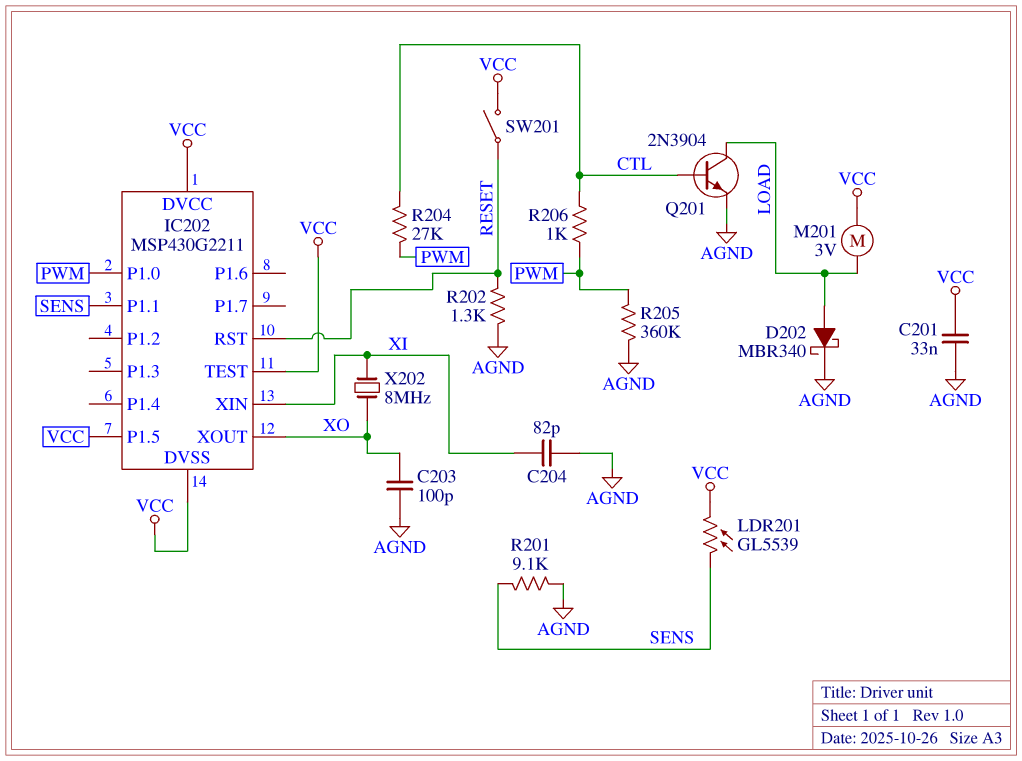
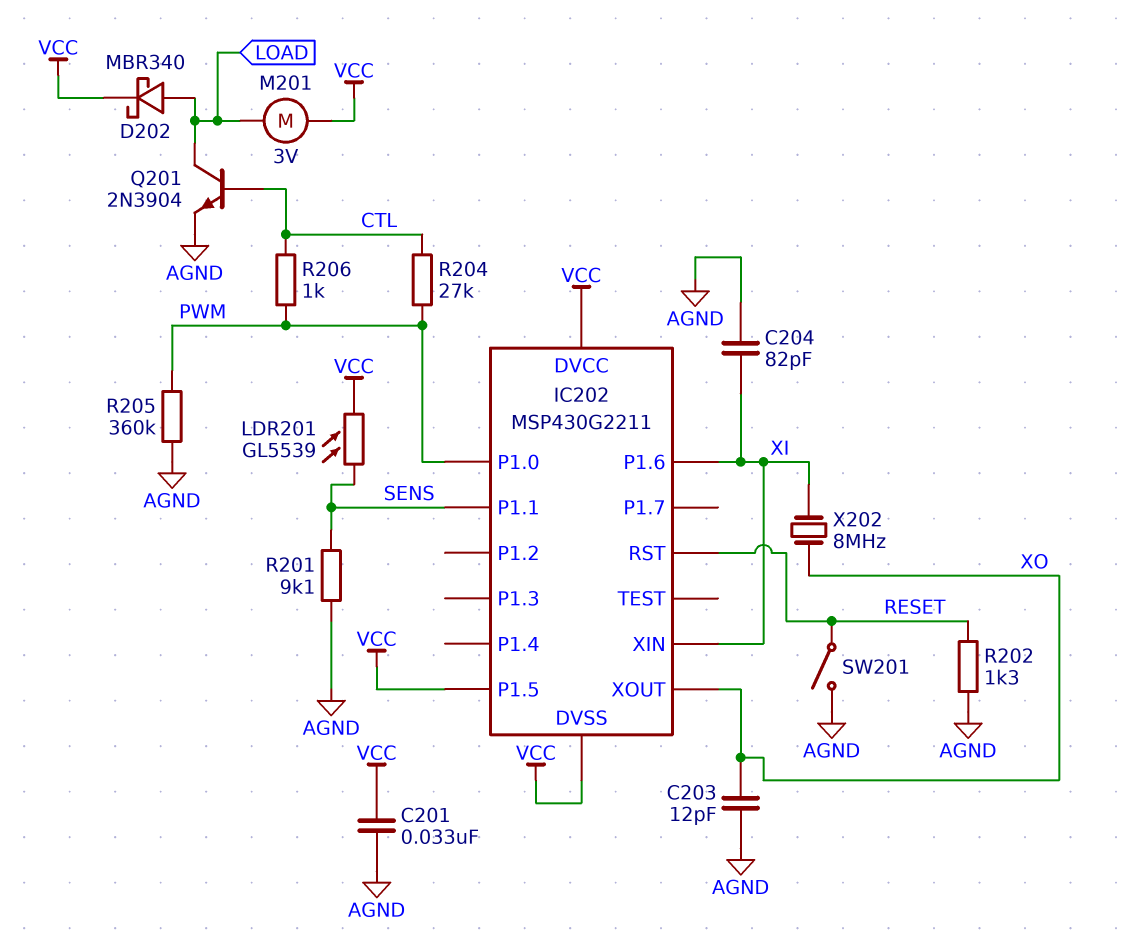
C203: 100pF (AGND, XO) -> 12pF (AGND, XO)
D202: schottky MBR340 (A LOAD, K AGND) -> schottky MBR340 (A LOAD, K VCC)
IC202 pin P1.6: none -> XI
IC202 pin TEST: VCC -> none
SW201: switch (RESET, VCC) -> switch (AGND, RESET)

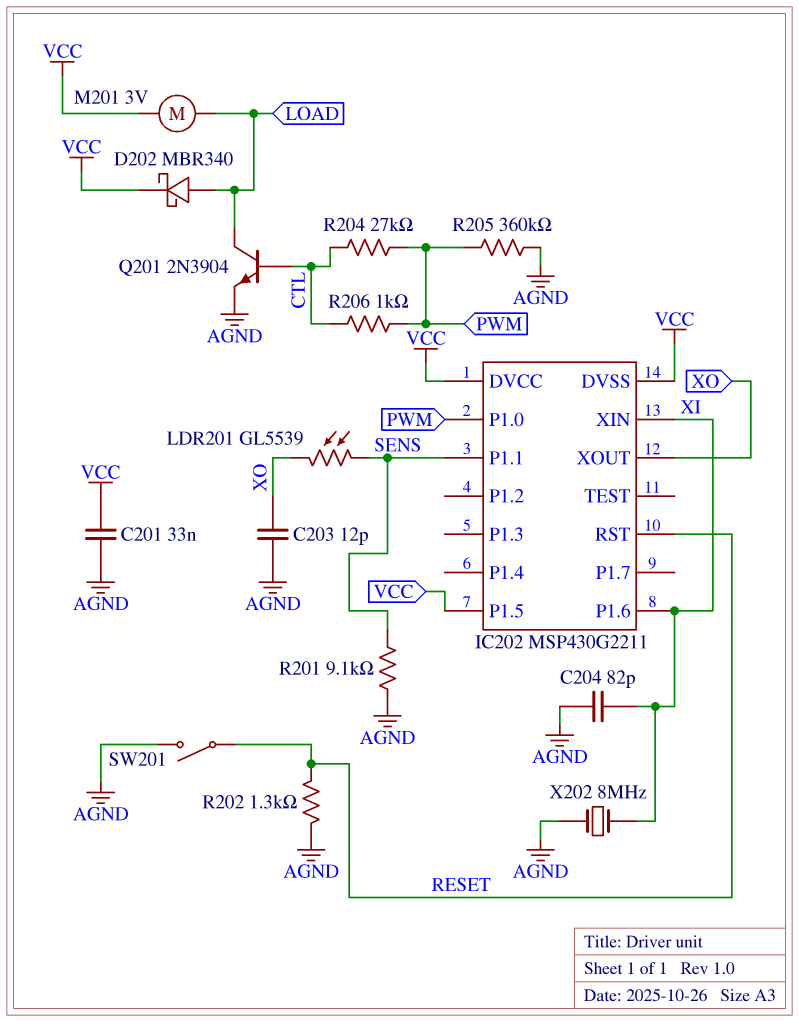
LDR201: GL5539 (SENS, VCC) -> GL5539 (SENS, XO)
X202: 8MHz (XI, XO) -> 8MHz (AGND, XI)

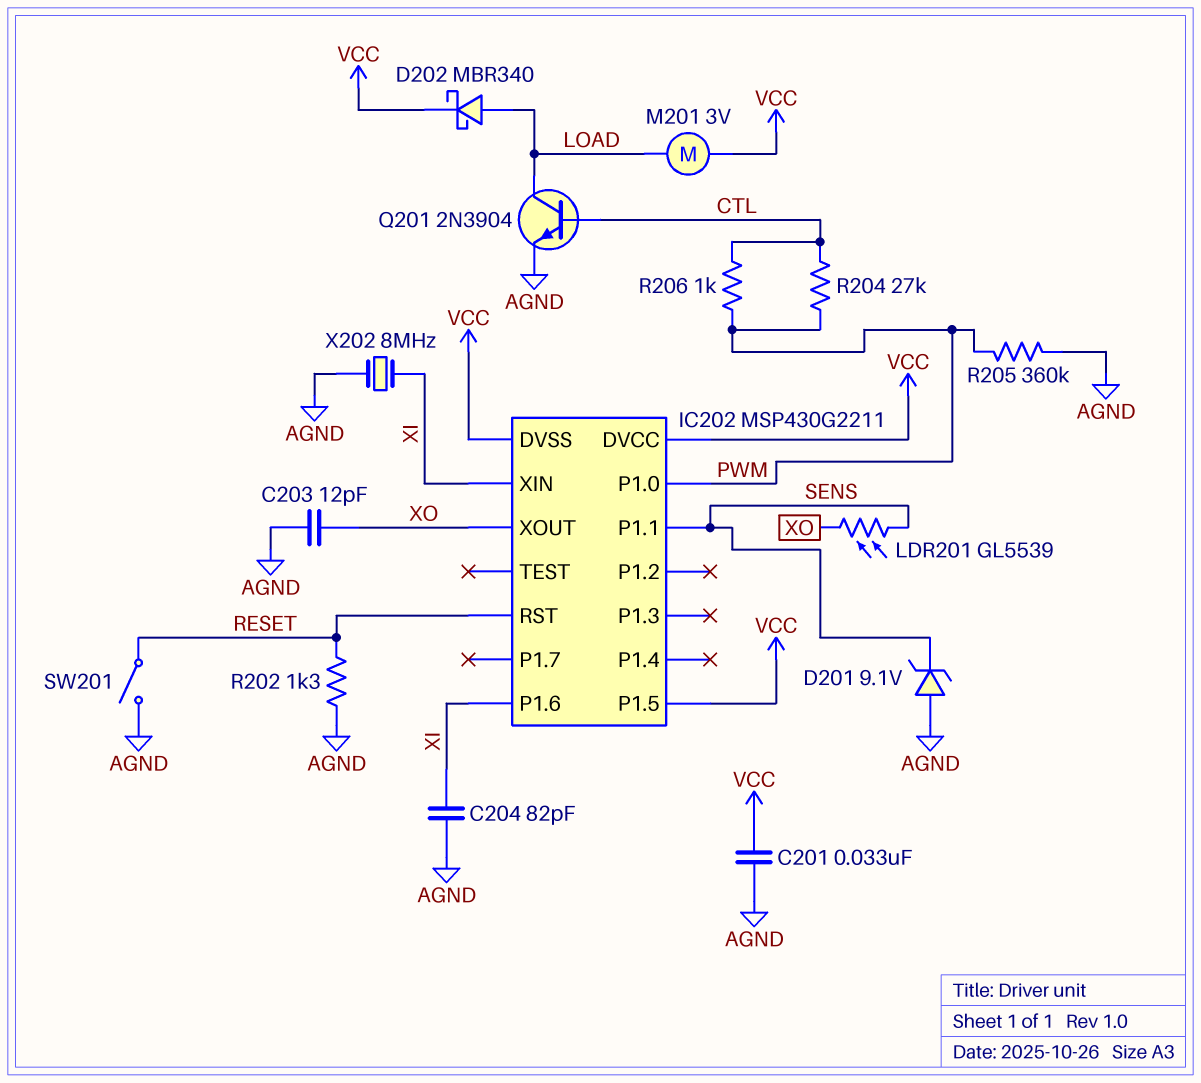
D201: none -> zener 9.1V (A AGND, K SENS)
R201: 9.1k (AGND, SENS) -> none

